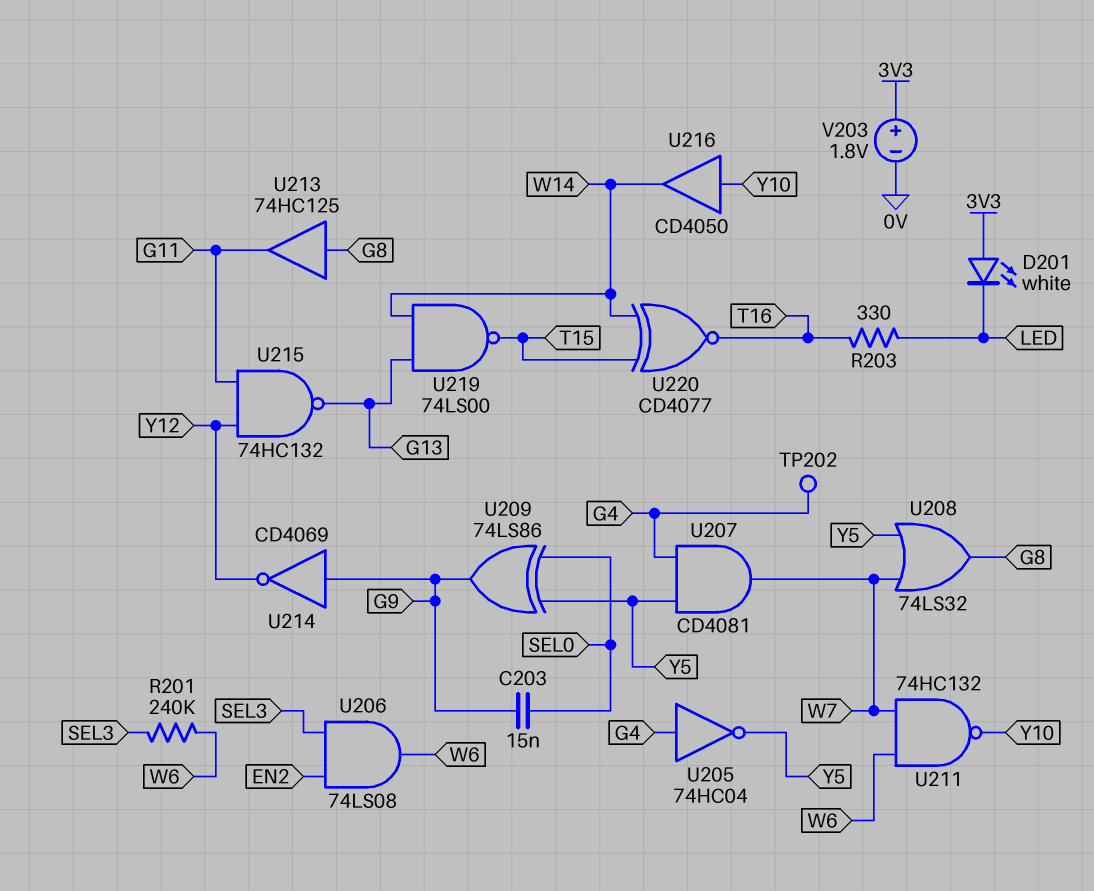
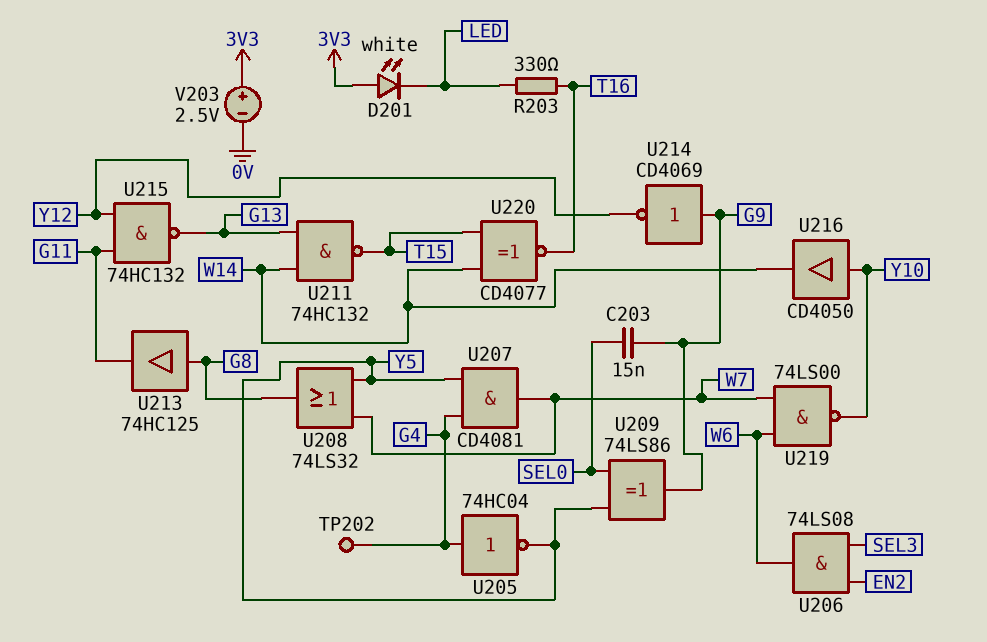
R201: 240k (SEL3, W6) -> none
U211: NAND 74HC132 (in W6, in W7, out Y10) -> NAND 74HC132 (in G13, in W14, out T15)
U219: NAND 74LS00 (in G13, in W14, out T15) -> NAND 74LS00 (in W6, in W7, out Y10)
V203: 1.8V (plus 3V3, minus 0V) -> 2.5V (plus 3V3, minus 0V)

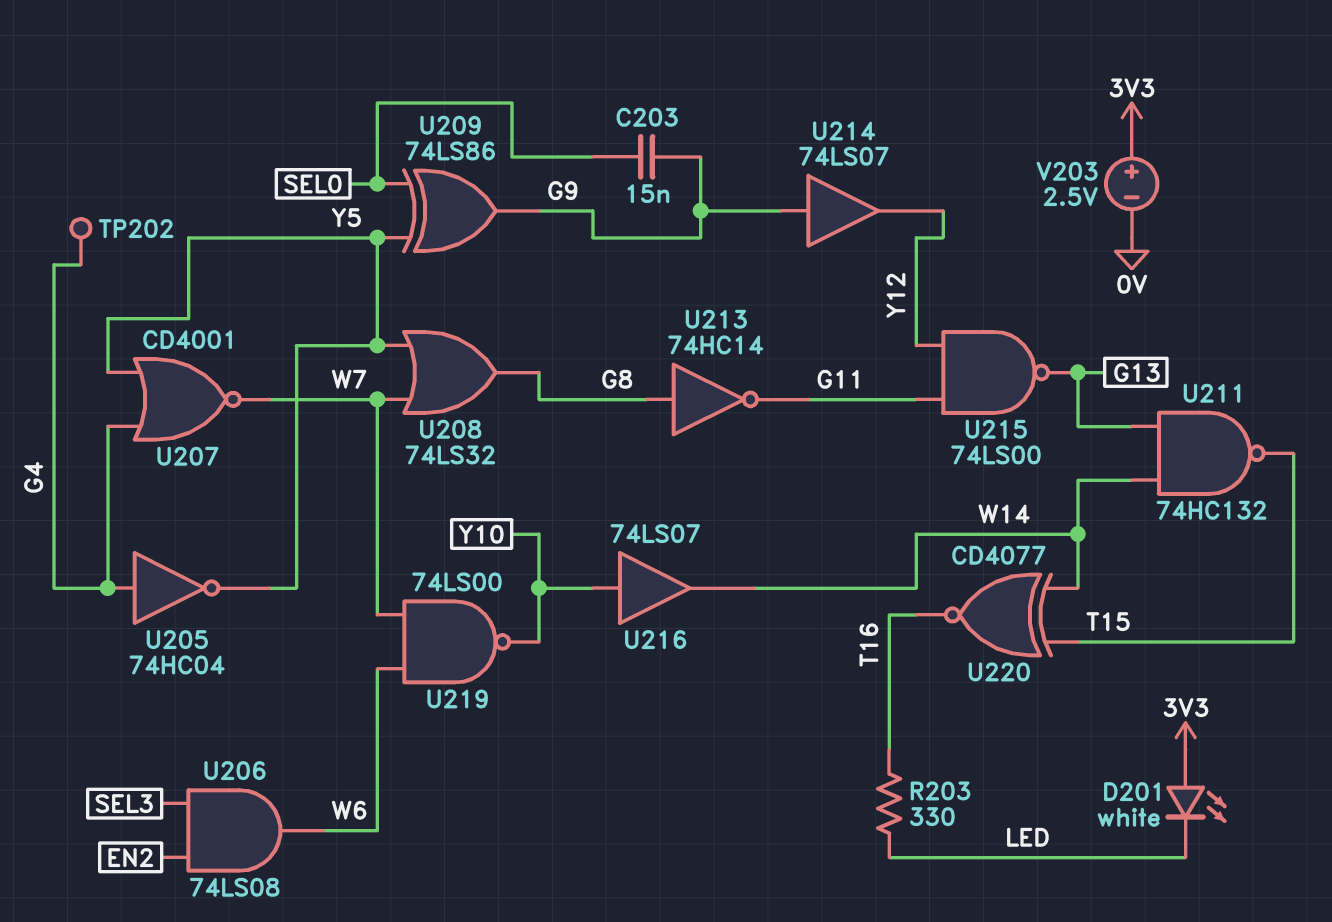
U207: AND CD4081 (in G4, in Y5, out W7) -> NOR CD4001 (in G4, in Y5, out W7)
U213: buffer 74HC125 (in G8, out G11) -> NOT 74HC14 (in G8, out G11)
U214: NOT CD4069 (in G9, out Y12) -> buffer 74LS07 (in G9, out Y12)
U215: NAND 74HC132 (in G11, in Y12, out G13) -> NAND 74LS00 (in G11, in Y12, out G13)
U216: buffer CD4050 (in Y10, out W14) -> buffer 74LS07 (in Y10, out W14)

